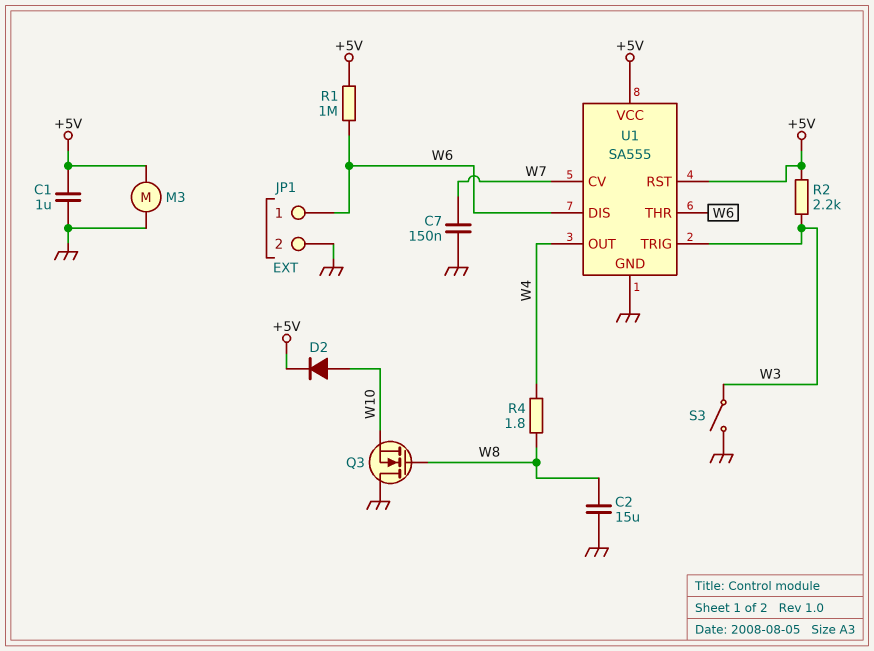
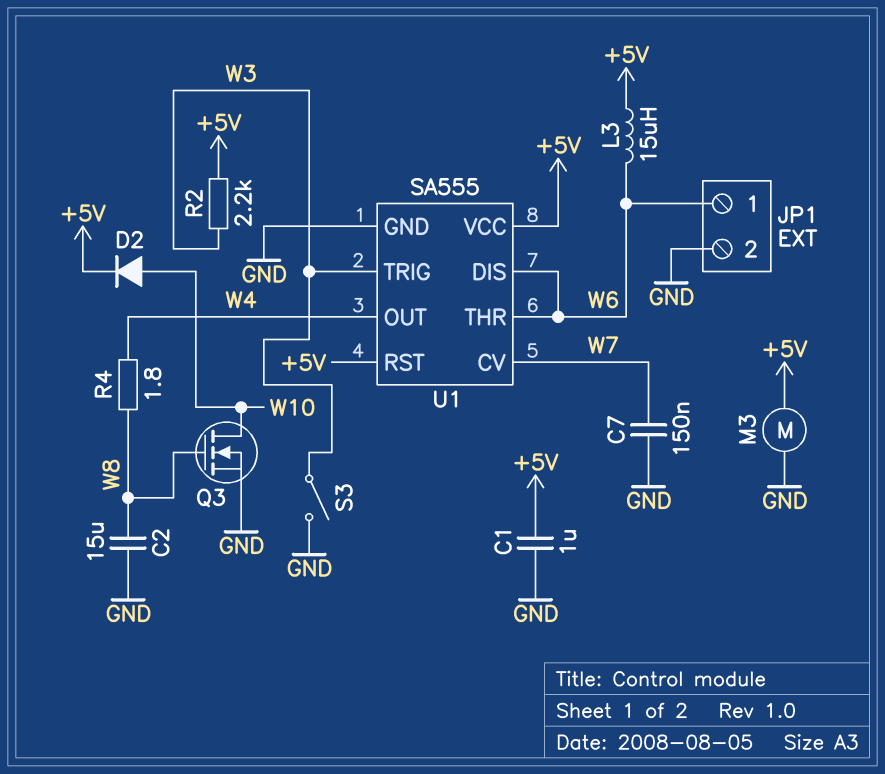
L3: none -> 15uH (+5V, W6)
Q3: NMOS (G W8, D GND, S W10) -> NMOS (G W8, D W10, S GND)
R1: 1M (+5V, W6) -> none

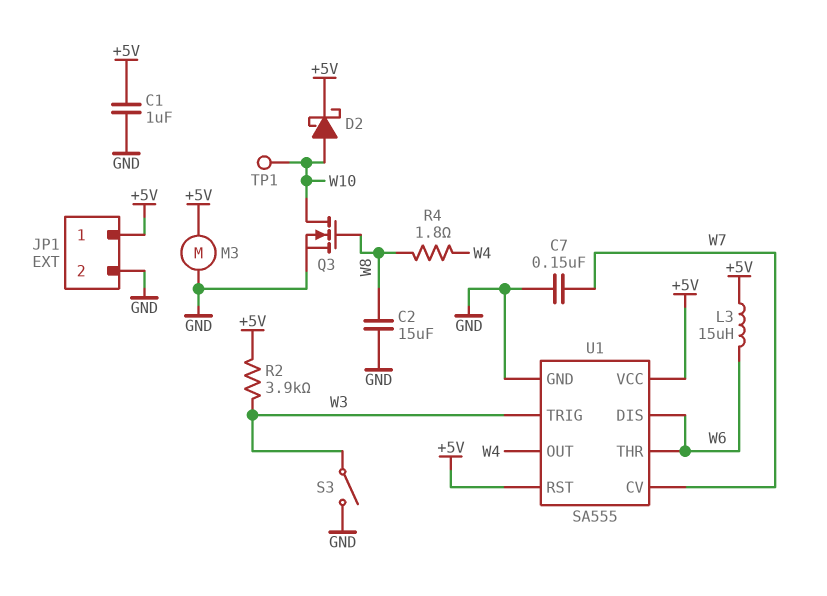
D2: diode (A W10, K +5V) -> schottky (A W10, K +5V)
JP1 pin 1: W6 -> +5V
R2: 2.2k (+5V, W3) -> 3.9k (+5V, W3)
TP1: none -> test point (W10)

